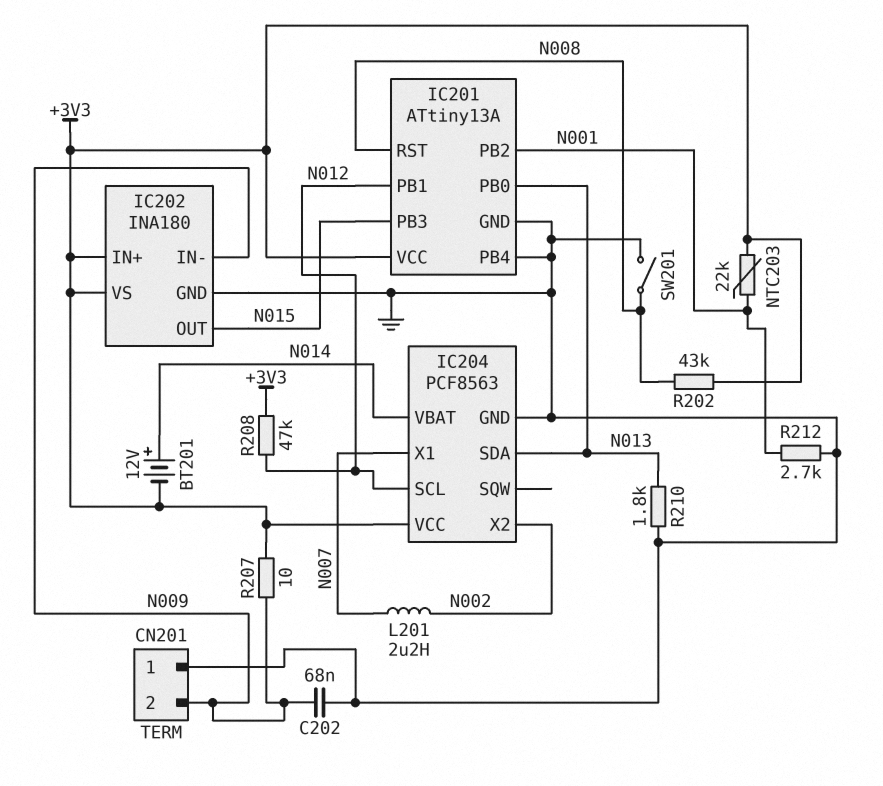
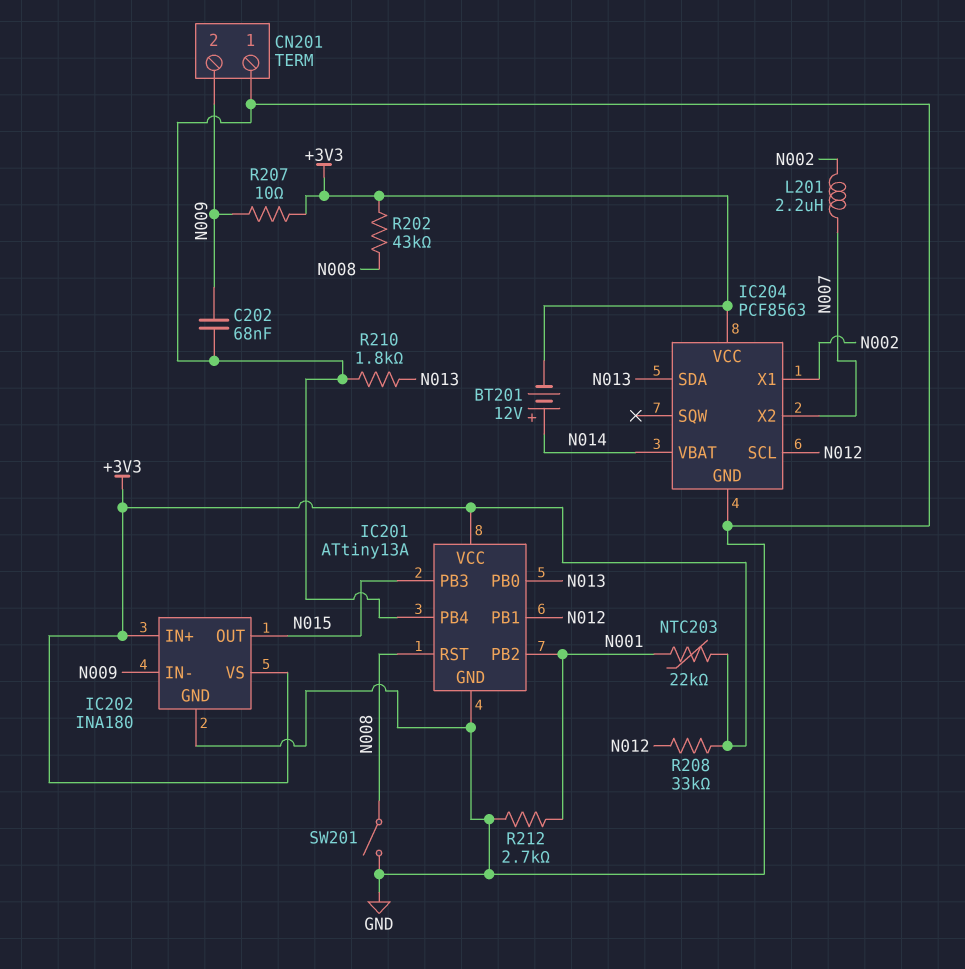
IC204 pin X1: N007 -> N002
IC204 pin X2: N002 -> N007
R208: 47k (+3V3, N012) -> 33k (+3V3, N012)

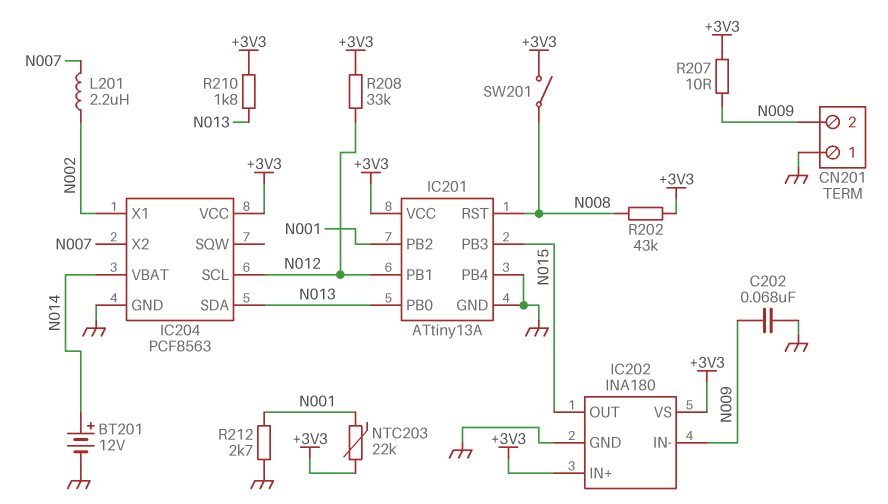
BT201: 12V (plus N014, minus +3V3) -> 12V (plus N014, minus GND)
R210: 1.8k (GND, N013) -> 1.8k (+3V3, N013)
SW201: switch (GND, N008) -> switch (+3V3, N008)

